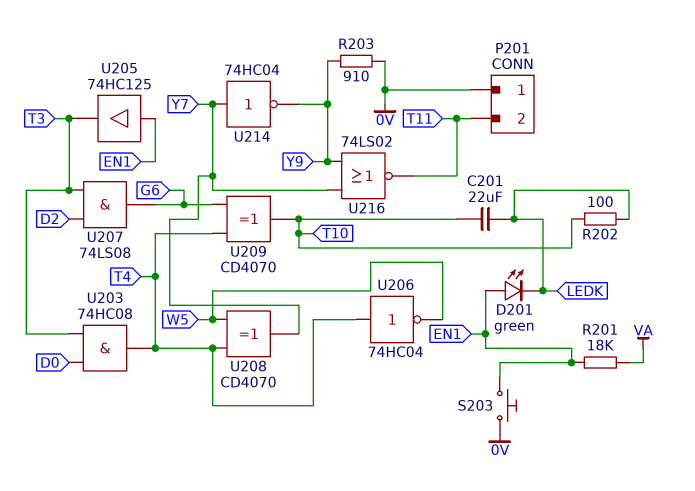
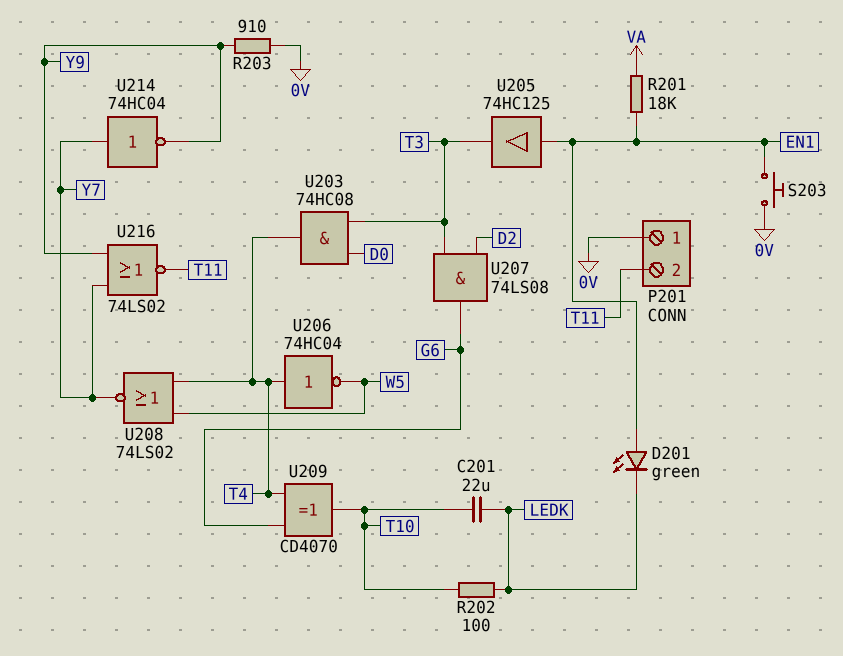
U208: XOR CD4070 (in T4, in W5, out Y7) -> NOR 74LS02 (in T4, in W5, out Y7)

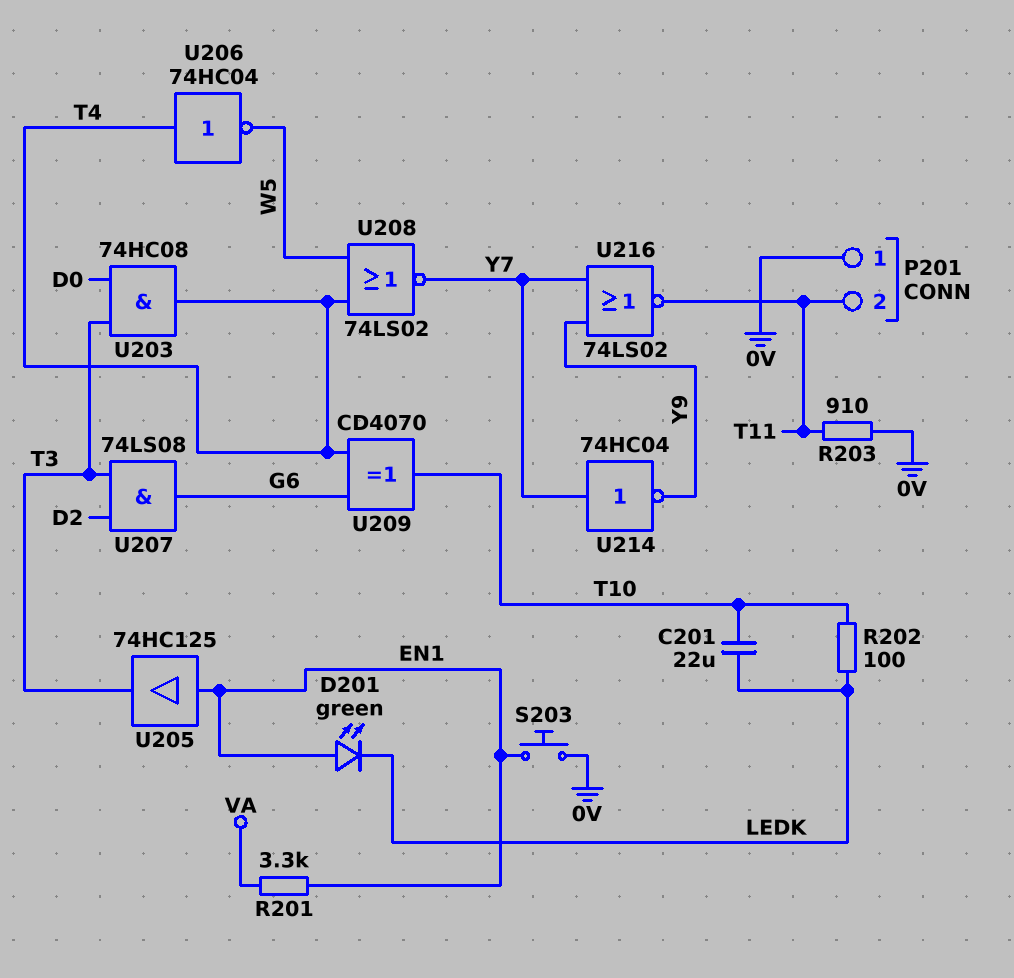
R201: 18k (EN1, VA) -> 3.3k (EN1, VA)
R203: 910 (0V, Y9) -> 910 (0V, T11)

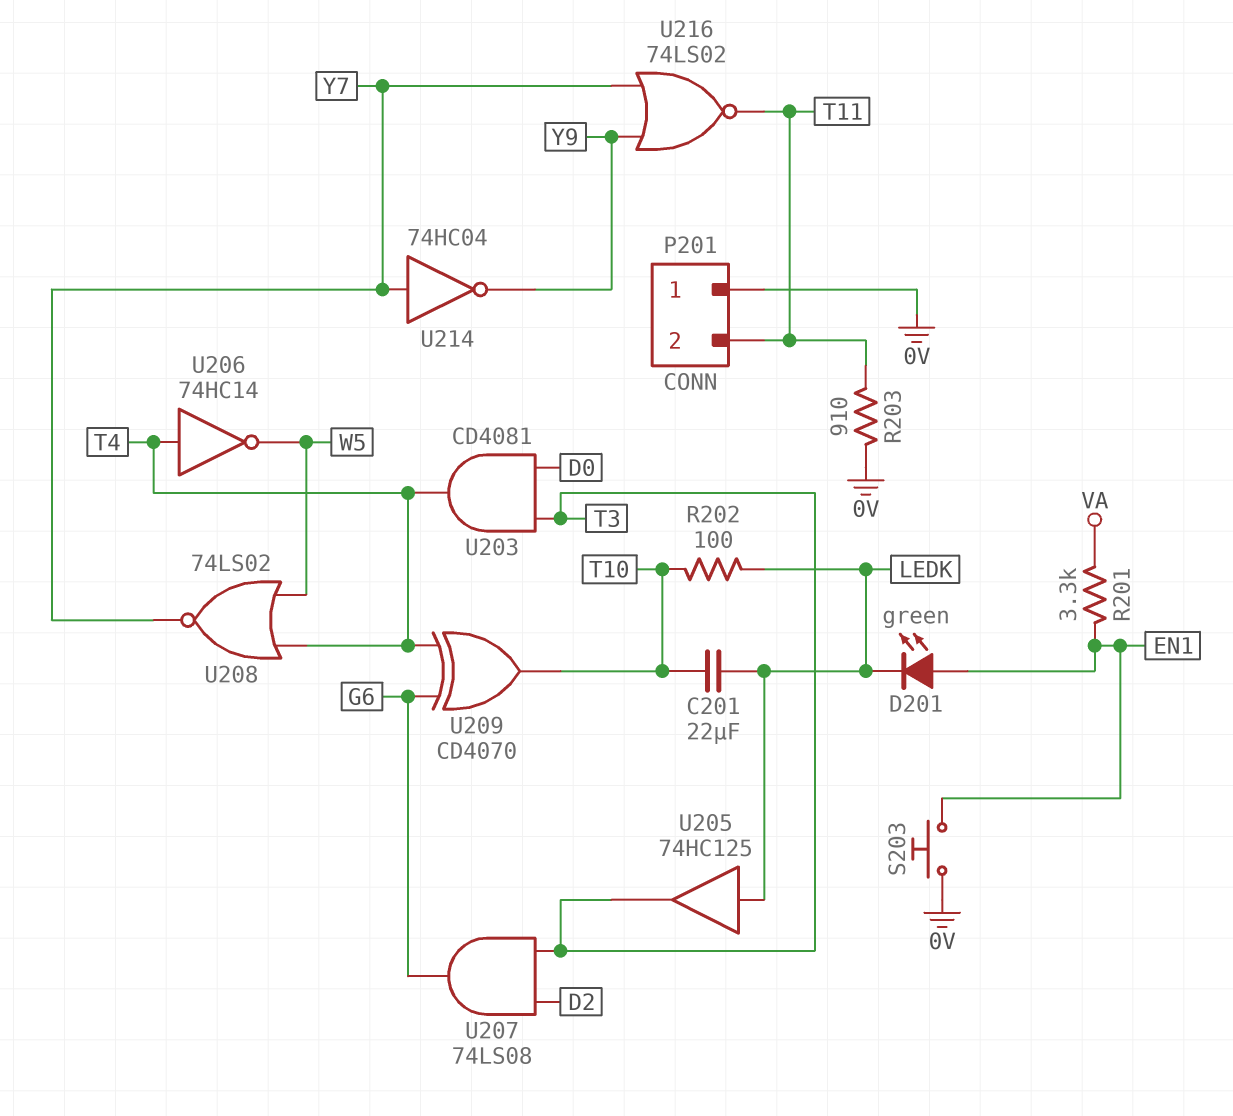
U203: AND 74HC08 (in D0, in T3, out T4) -> AND CD4081 (in D0, in T3, out T4)
U205: buffer 74HC125 (in EN1, out T3) -> buffer 74HC125 (in LEDK, out T3)
U206: NOT 74HC04 (in T4, out W5) -> NOT 74HC14 (in T4, out W5)

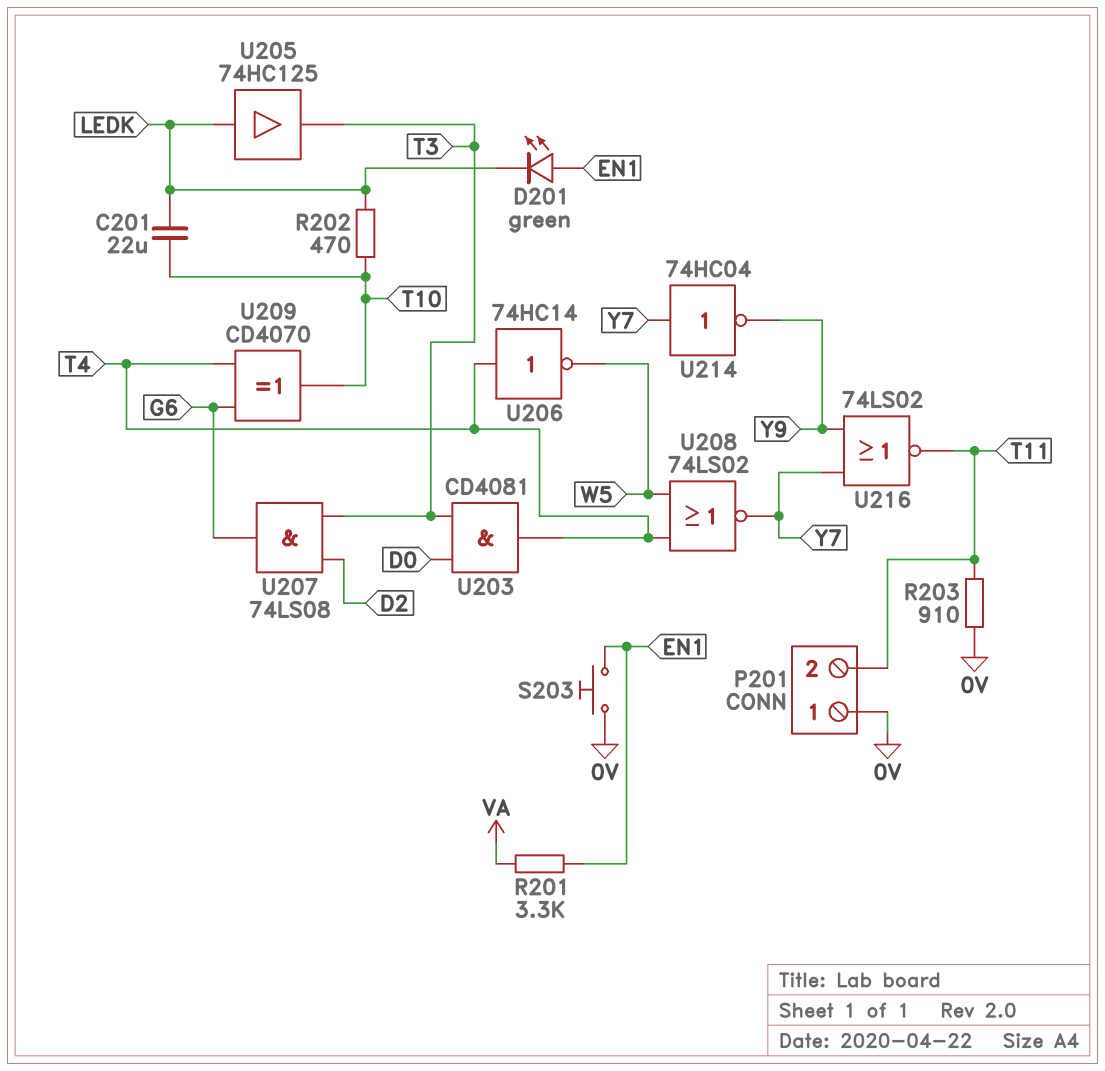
R202: 100 (LEDK, T10) -> 470 (LEDK, T10)

